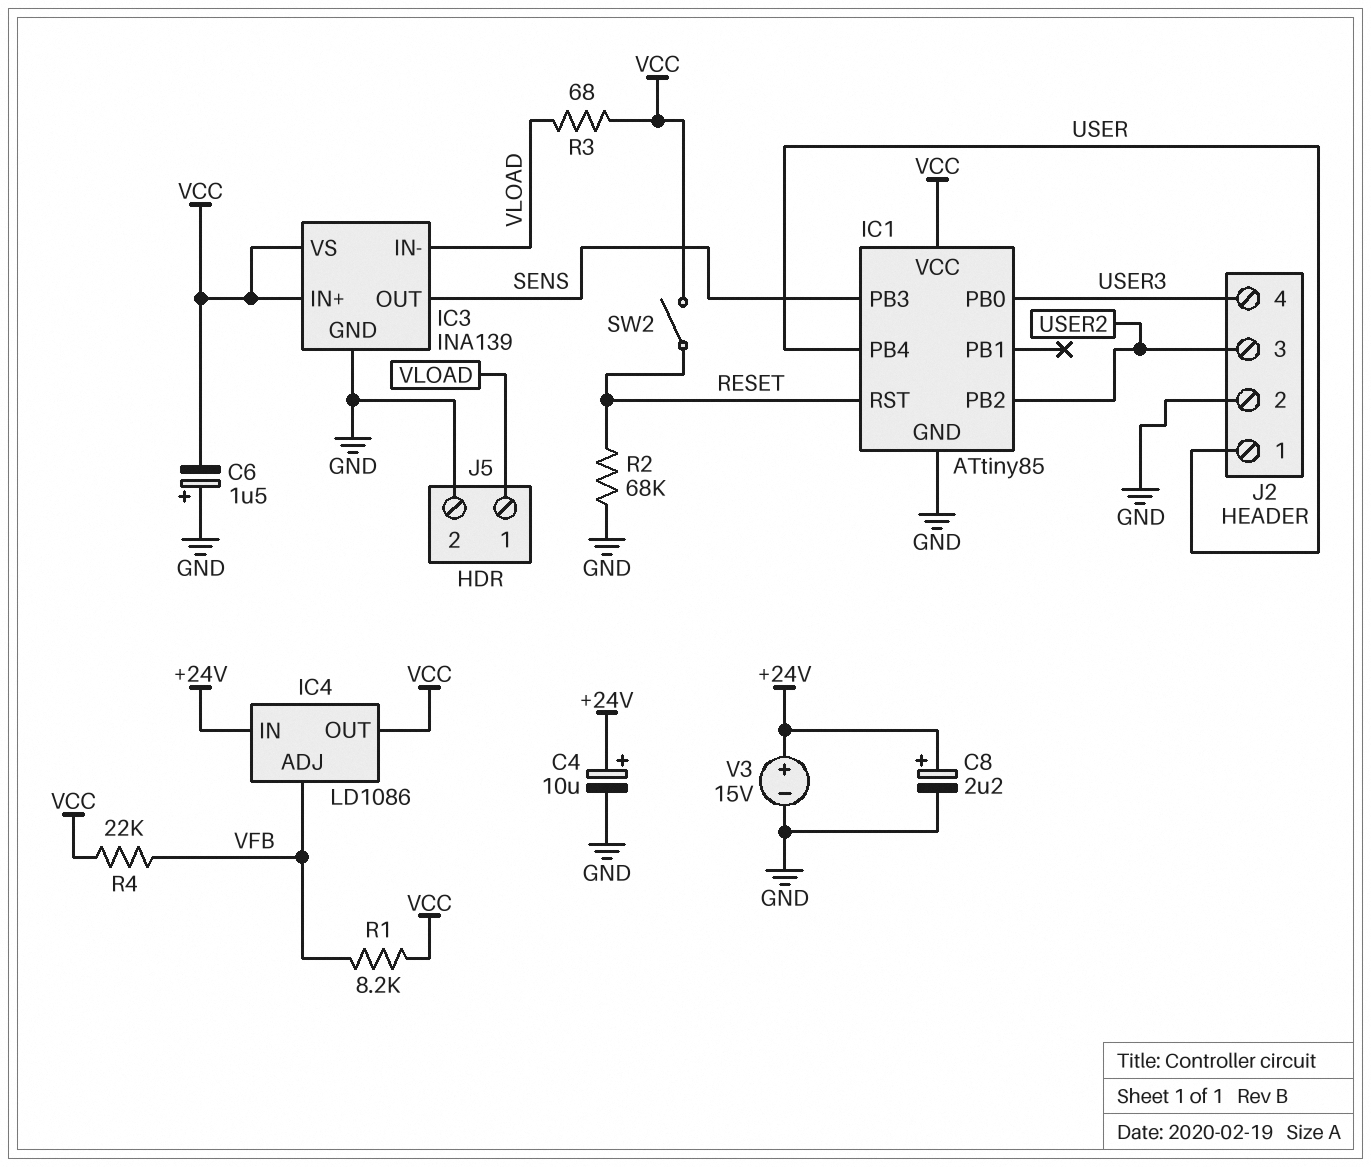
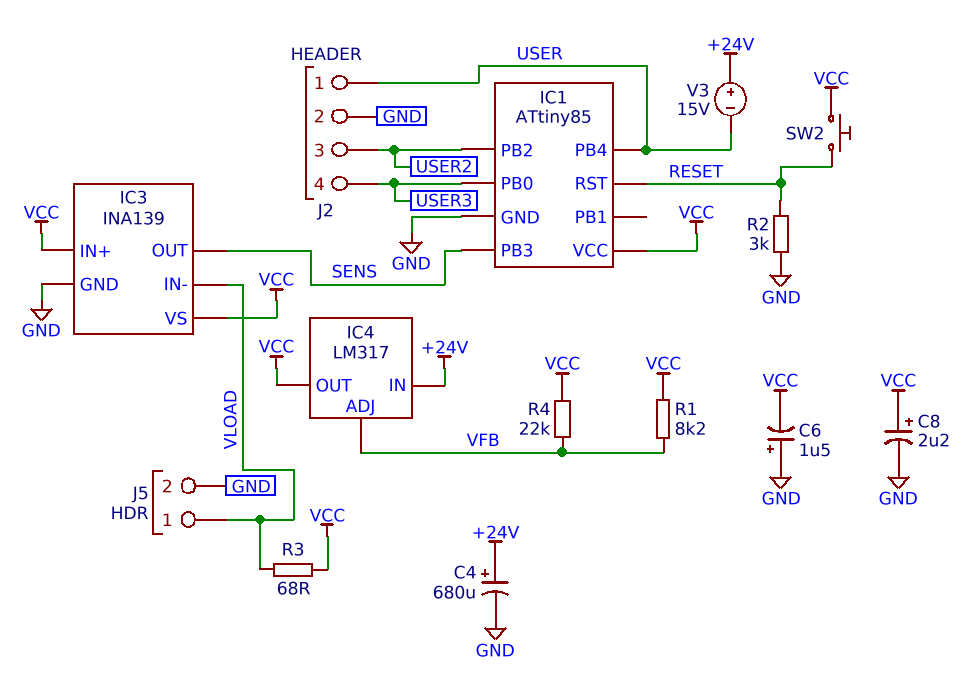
C4: 10uF (plus +24V, minus GND) -> 680uF (plus +24V, minus GND)
C8: 2.2uF (plus +24V, minus GND) -> 2.2uF (plus VCC, minus GND)
IC4: LD1086 -> LM317
R2: 68k (GND, RESET) -> 3k (GND, RESET)
SW2: switch (RESET, VCC) -> button (RESET, VCC)
V3: 15V (plus +24V, minus GND) -> 15V (plus +24V, minus USER)

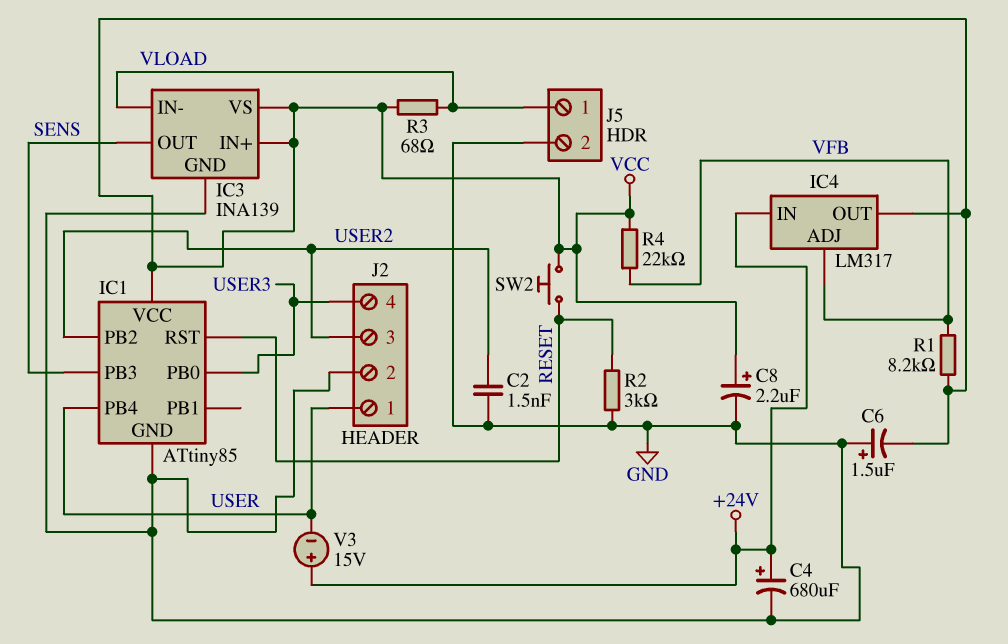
C2: none -> 1.5nF (GND, USER2)

